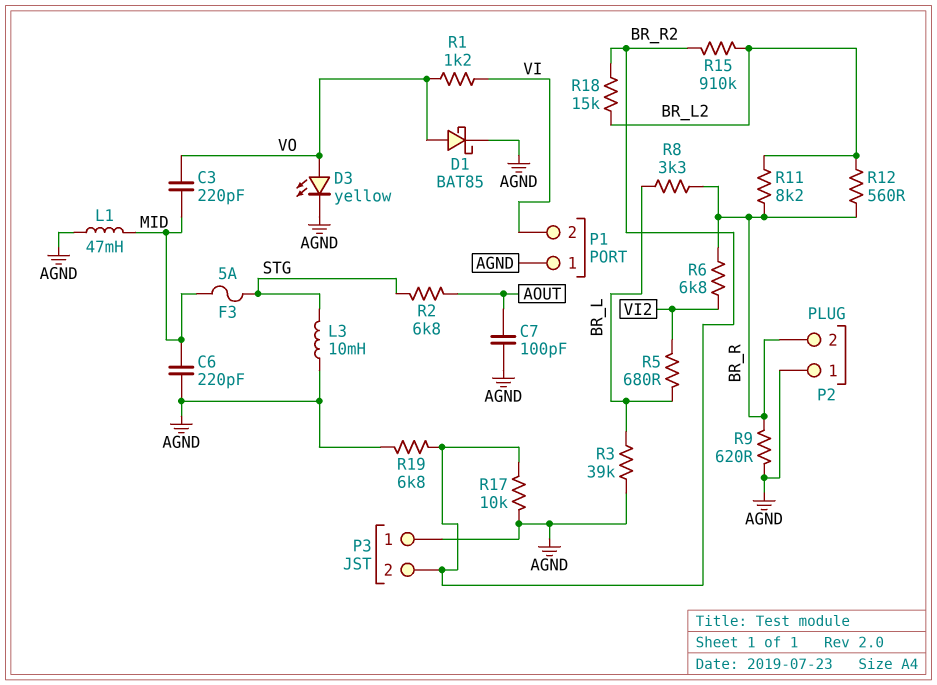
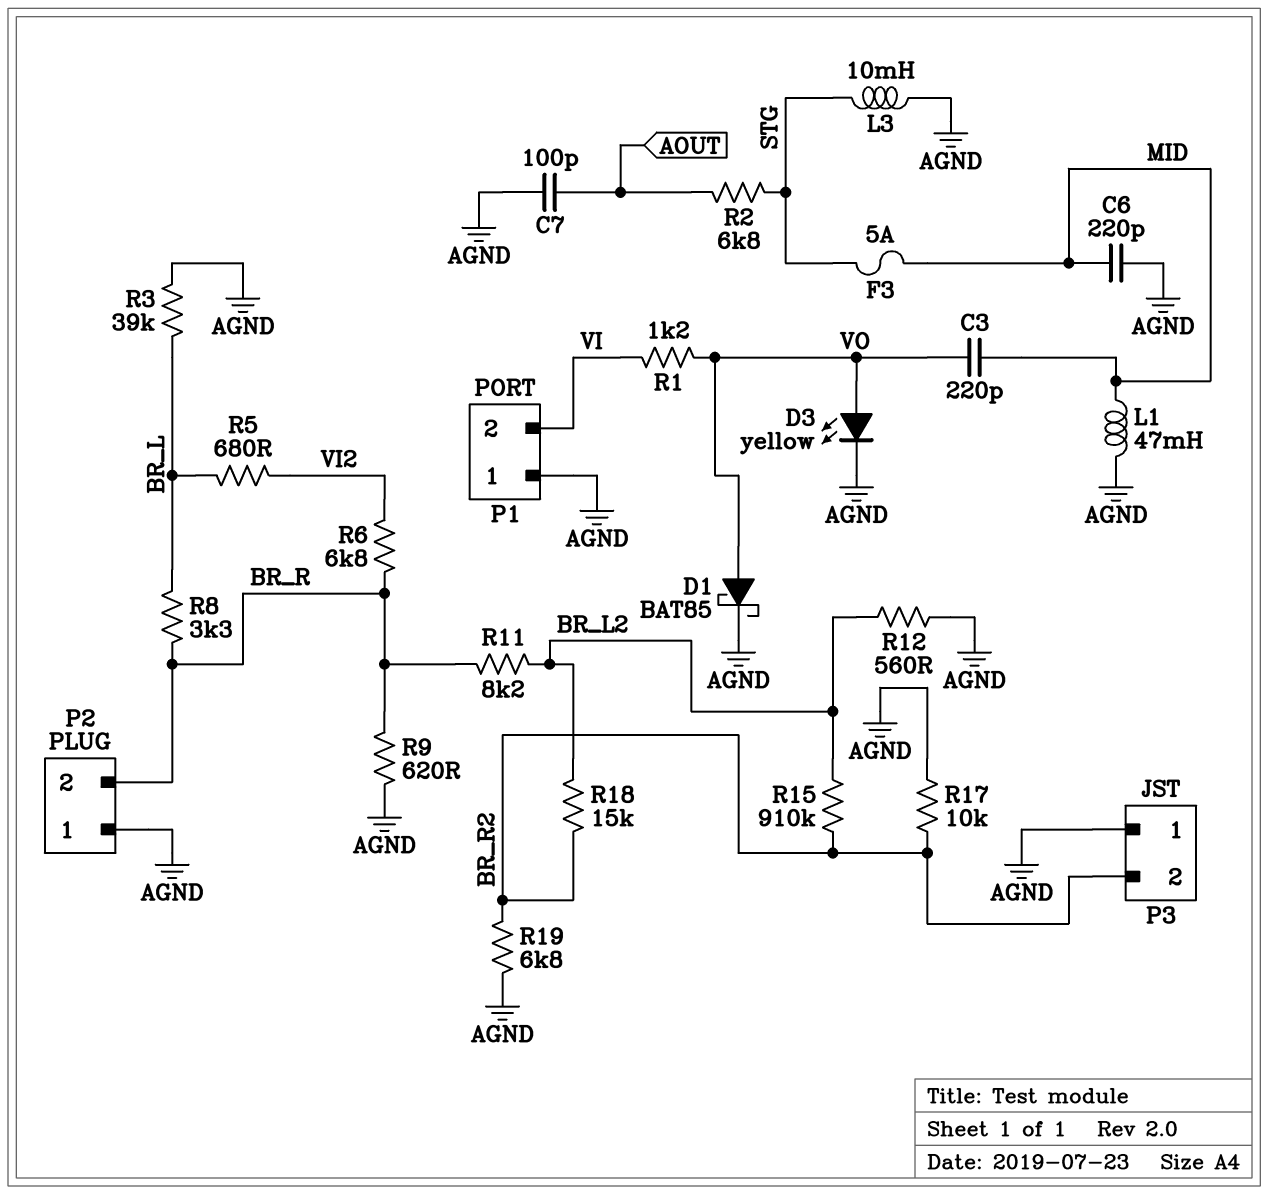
R12: 560 (BR_L2, BR_R) -> 560 (AGND, BR_L2)

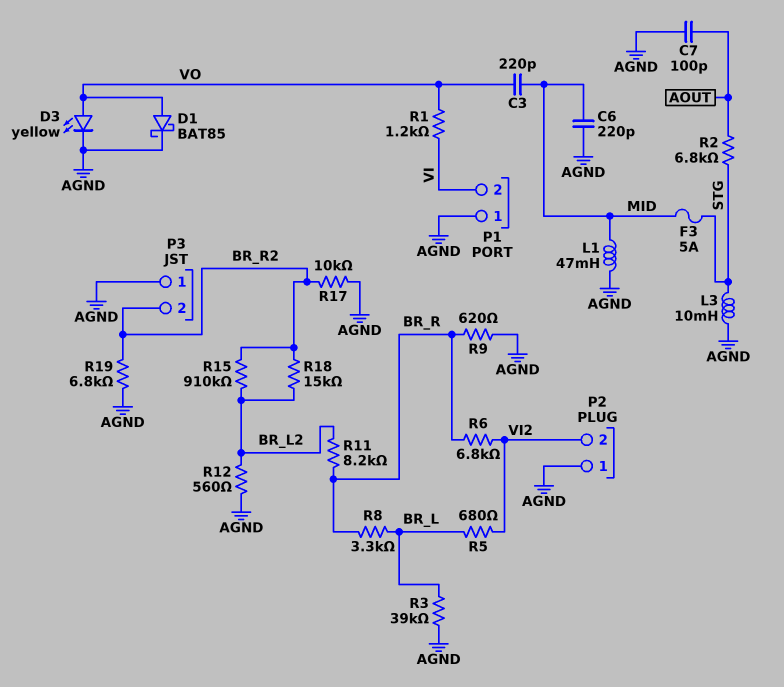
P2 pin 2: BR_R -> VI2

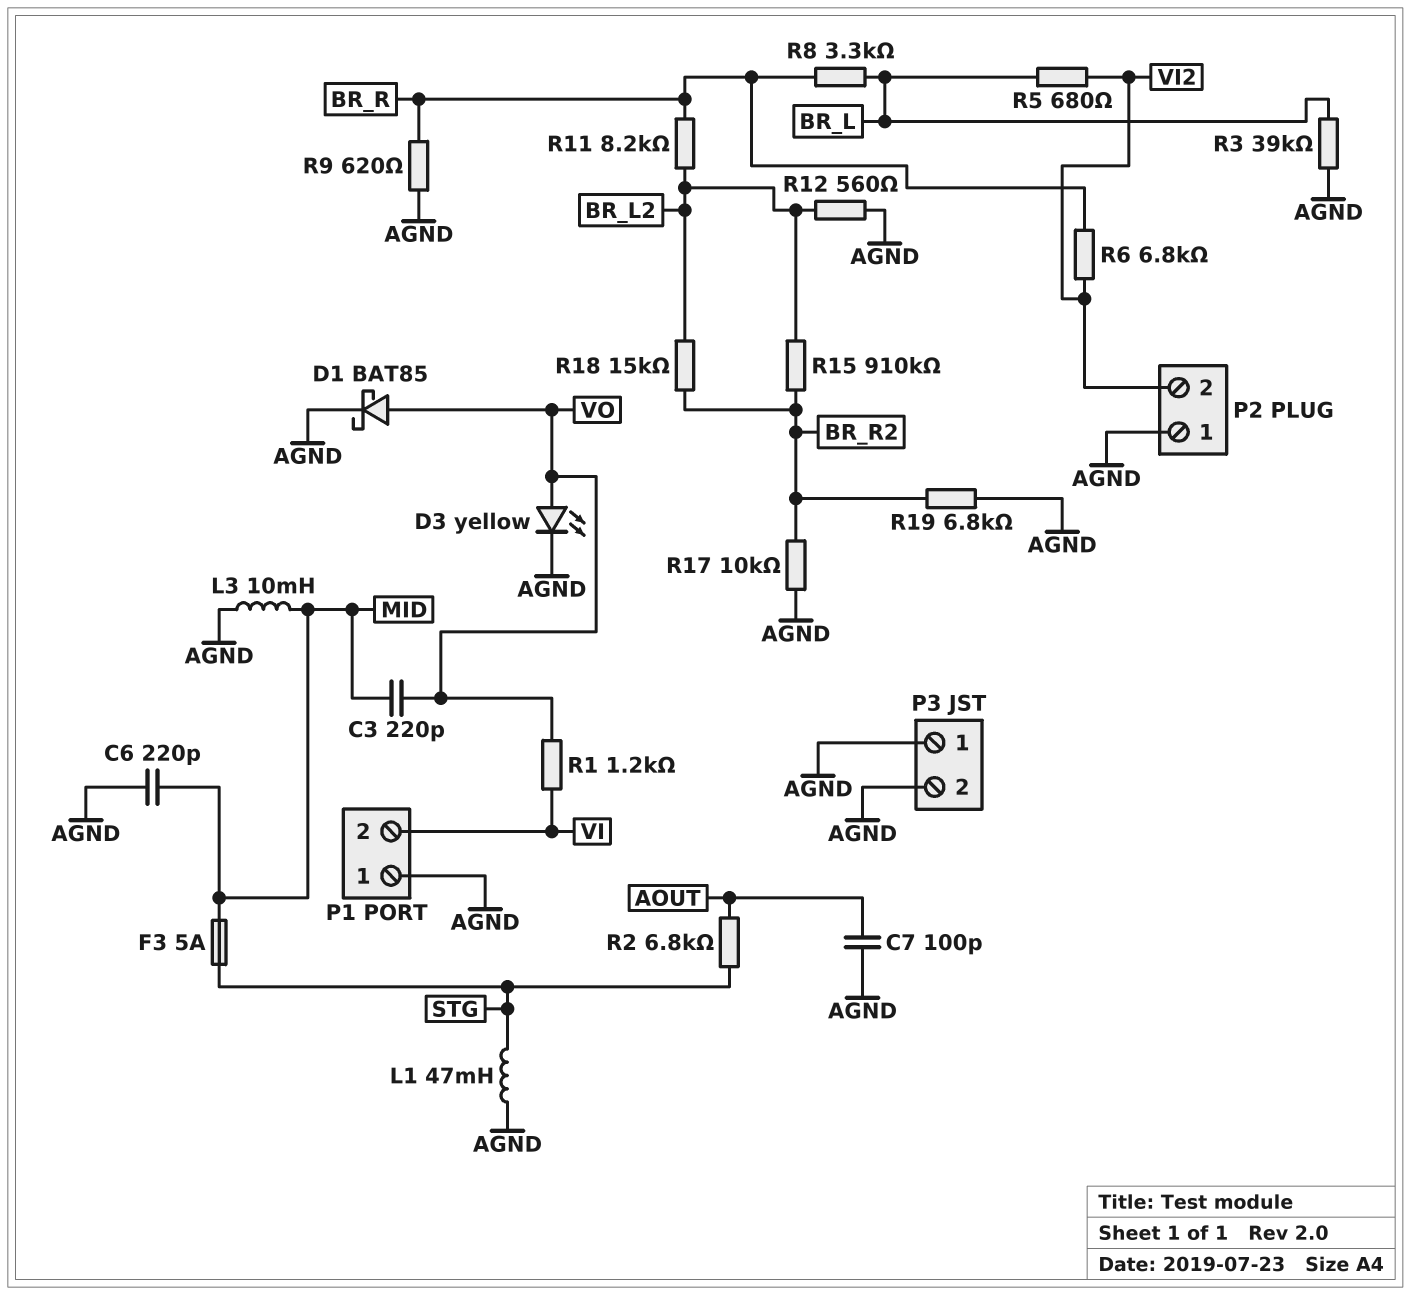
L1: 47mH (AGND, MID) -> 47mH (AGND, STG)
L3: 10mH (AGND, STG) -> 10mH (AGND, MID)
P3 pin 2: BR_R2 -> AGND

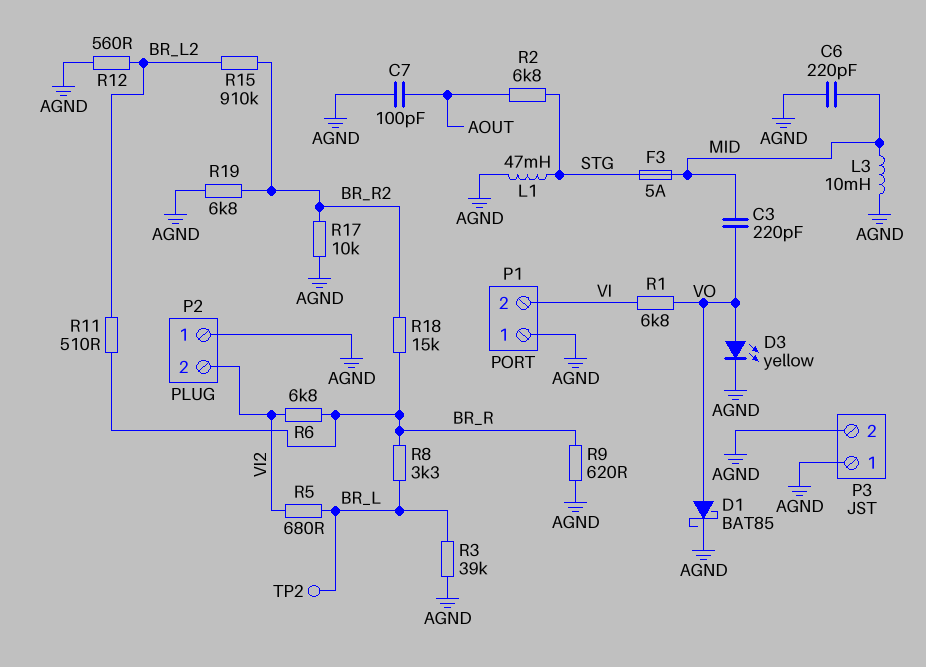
R1: 1.2k (VI, VO) -> 6.8k (VI, VO)
R11: 8.2k (BR_L2, BR_R) -> 510 (BR_L2, BR_R)
R18: 15k (BR_L2, BR_R2) -> 15k (BR_R, BR_R2)
TP2: none -> test point (BR_L)

